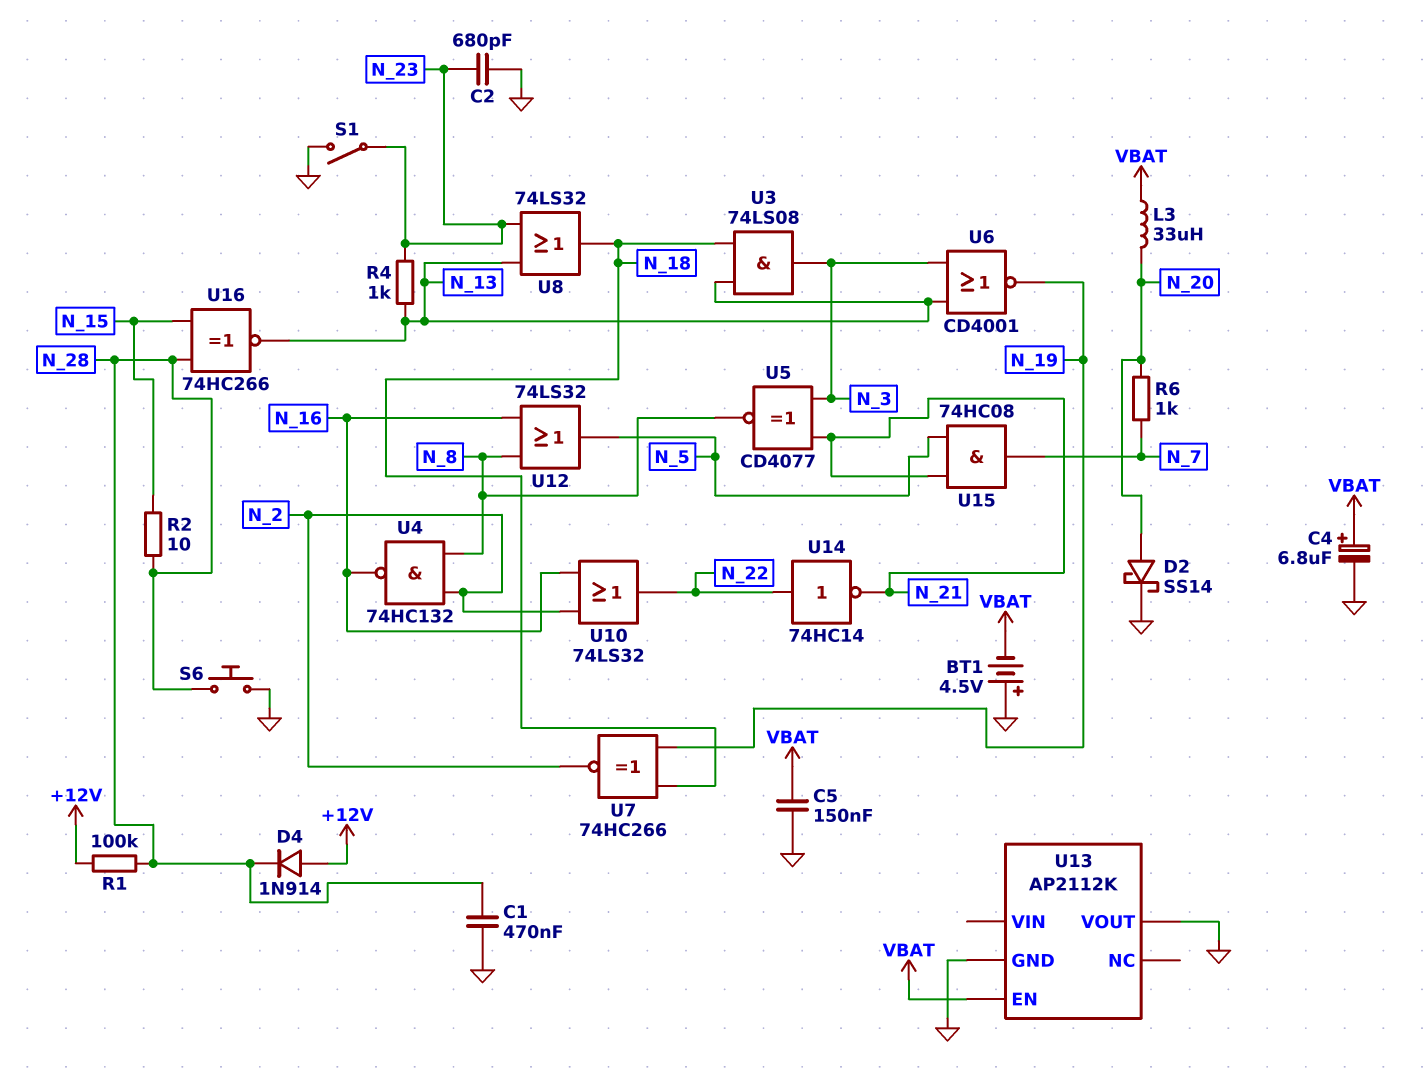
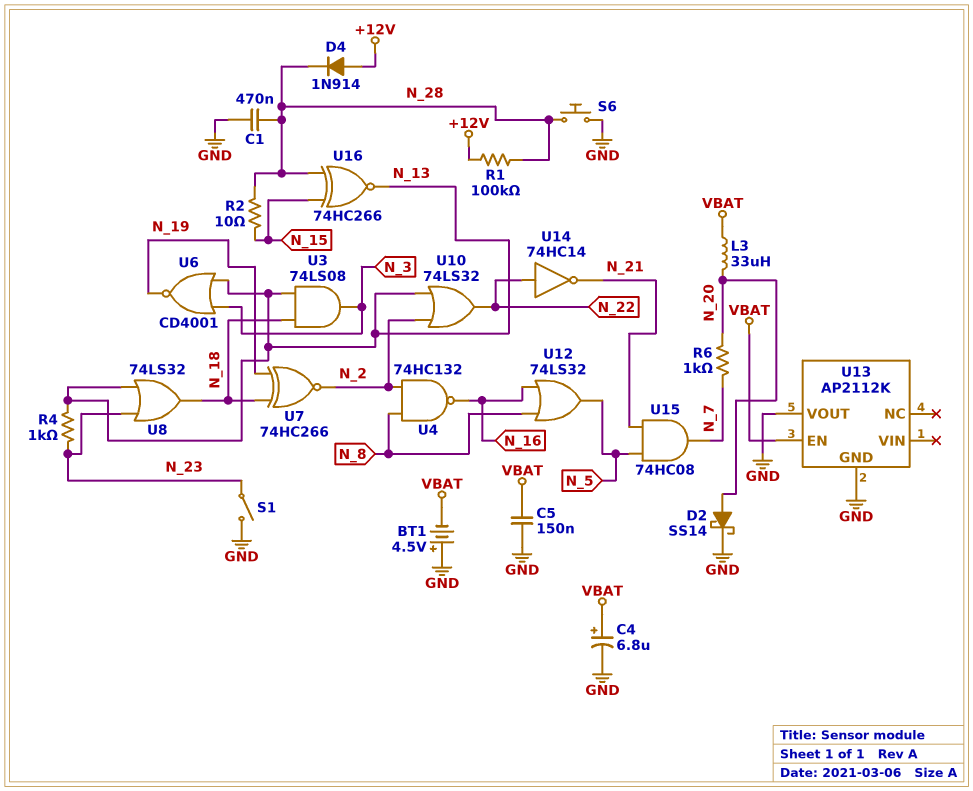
C2: 680pF (GND, N_23) -> none
U5: XNOR CD4077 (in N_3, in N_21, out N_8) -> none
U10: OR 74LS32 (in N_2, in N_16, out N_22) -> OR 74LS32 (in N_2, in N_13, out N_22)

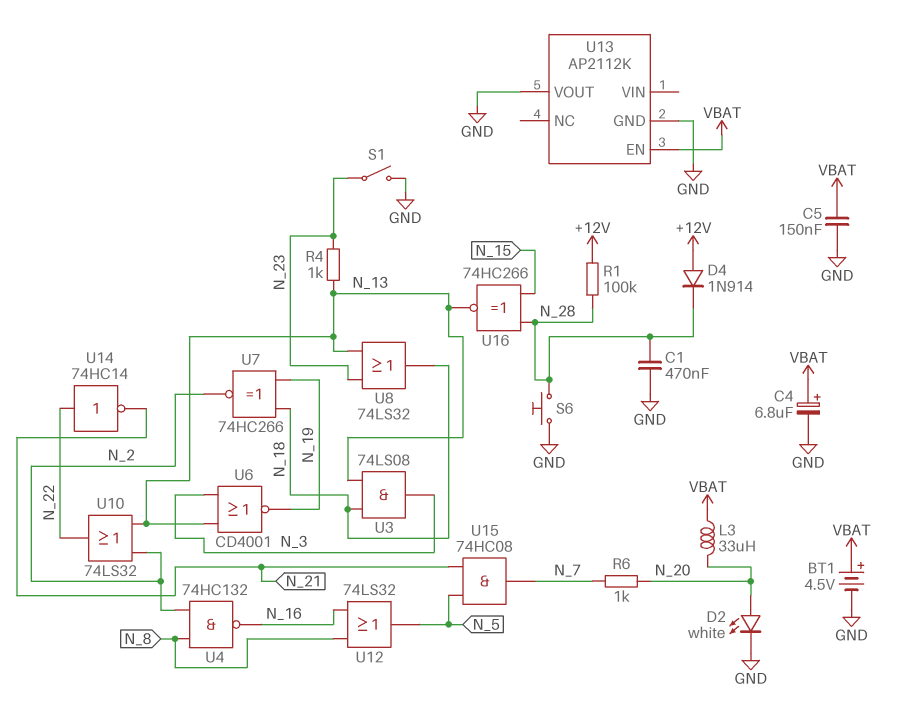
BT1: 4.5V (plus GND, minus VBAT) -> 4.5V (plus VBAT, minus GND)
D2: schottky SS14 (A N_20, K GND) -> LED white (A N_20, K GND)
R2: 10 (N_15, N_28) -> none

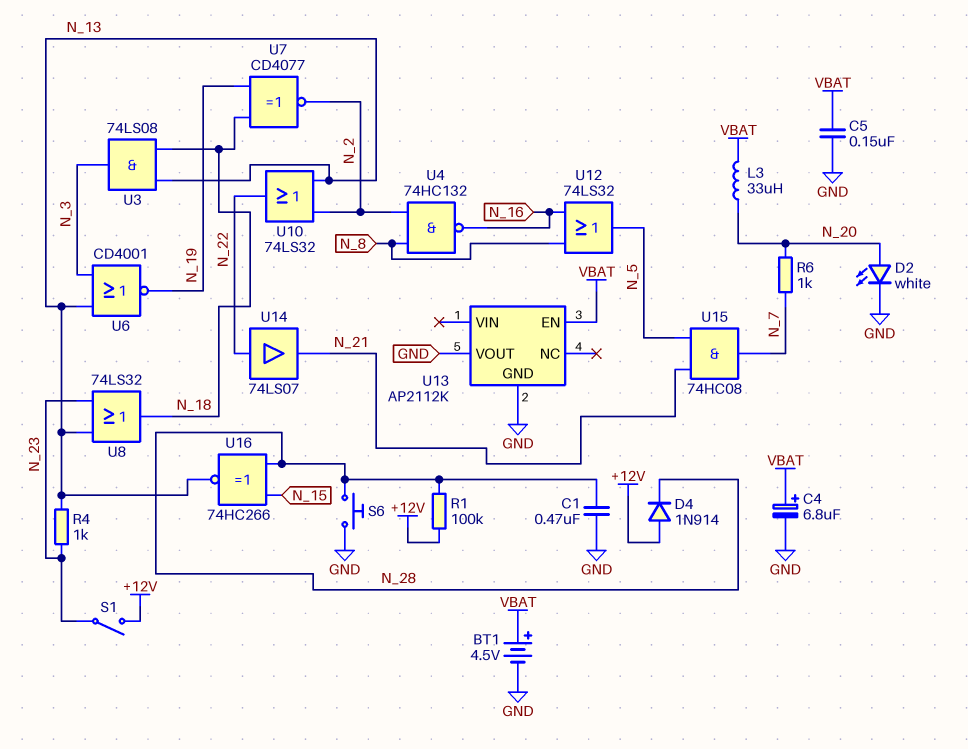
S1: switch (GND, N_23) -> switch (+12V, N_23)
U7: XNOR 74HC266 (in N_18, in N_19, out N_2) -> XNOR CD4077 (in N_18, in N_19, out N_2)
U14: NOT 74HC14 (in N_22, out N_21) -> buffer 74LS07 (in N_22, out N_21)

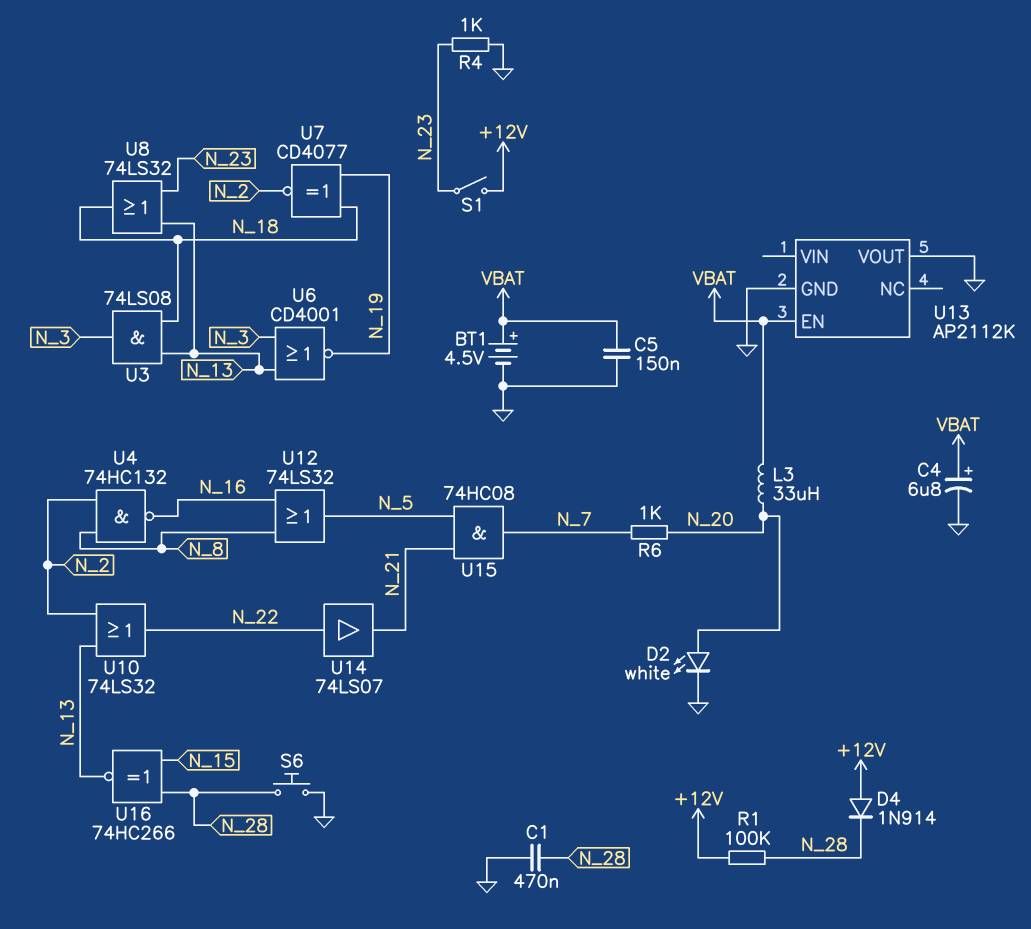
R4: 1k (N_13, N_23) -> 1k (GND, N_23)

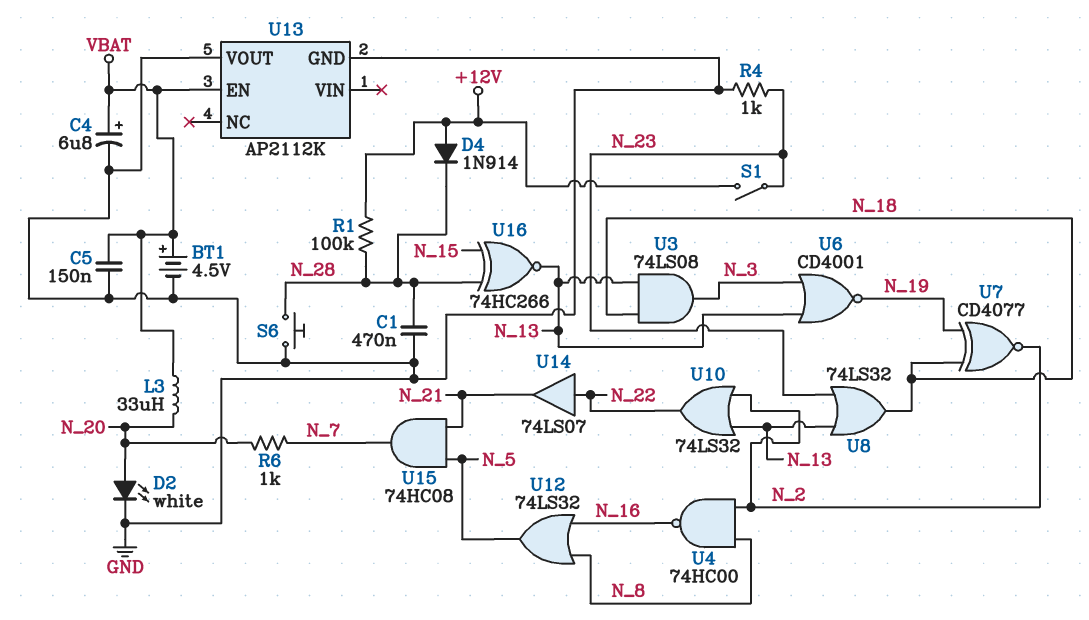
U4: NAND 74HC132 (in N_2, in N_8, out N_16) -> NAND 74HC00 (in N_2, in N_8, out N_16)

